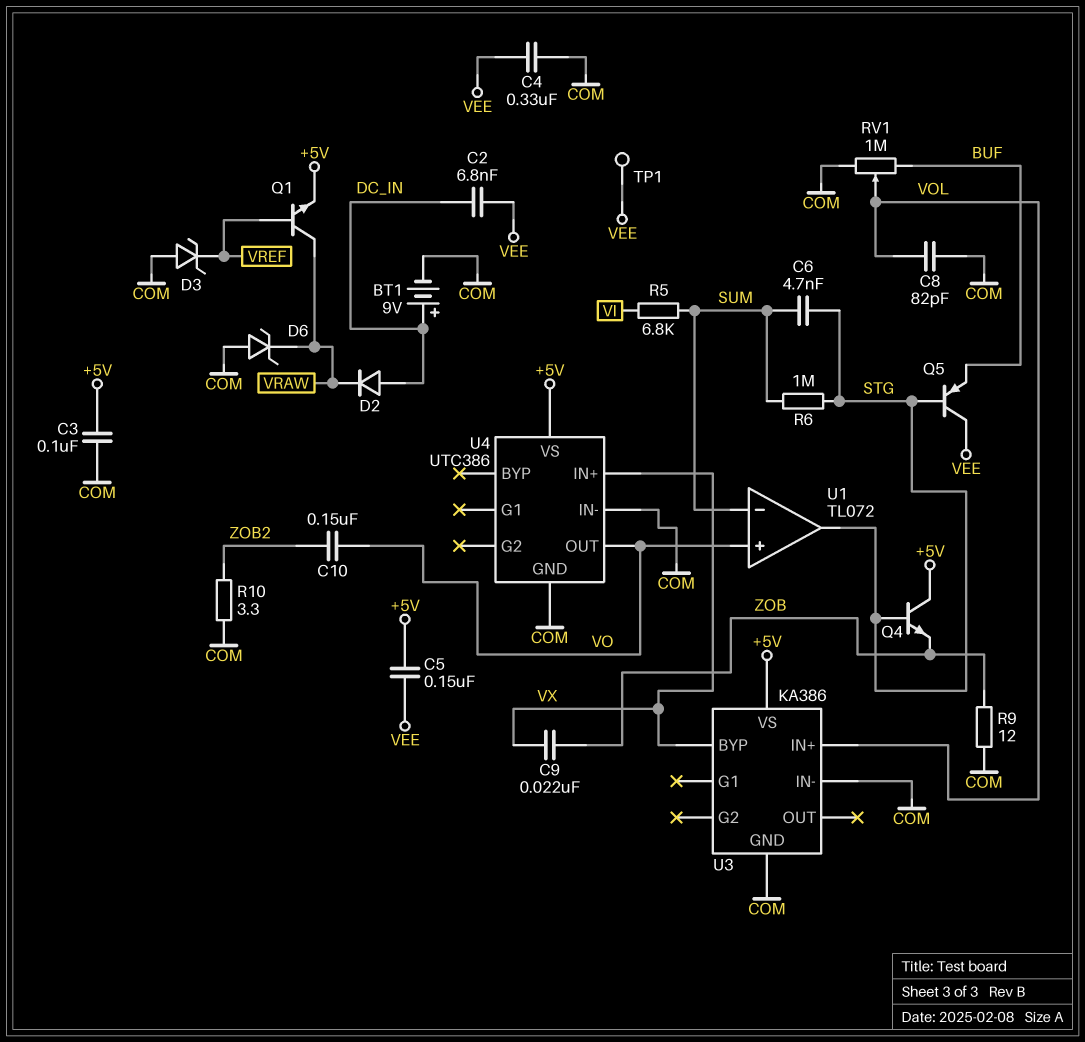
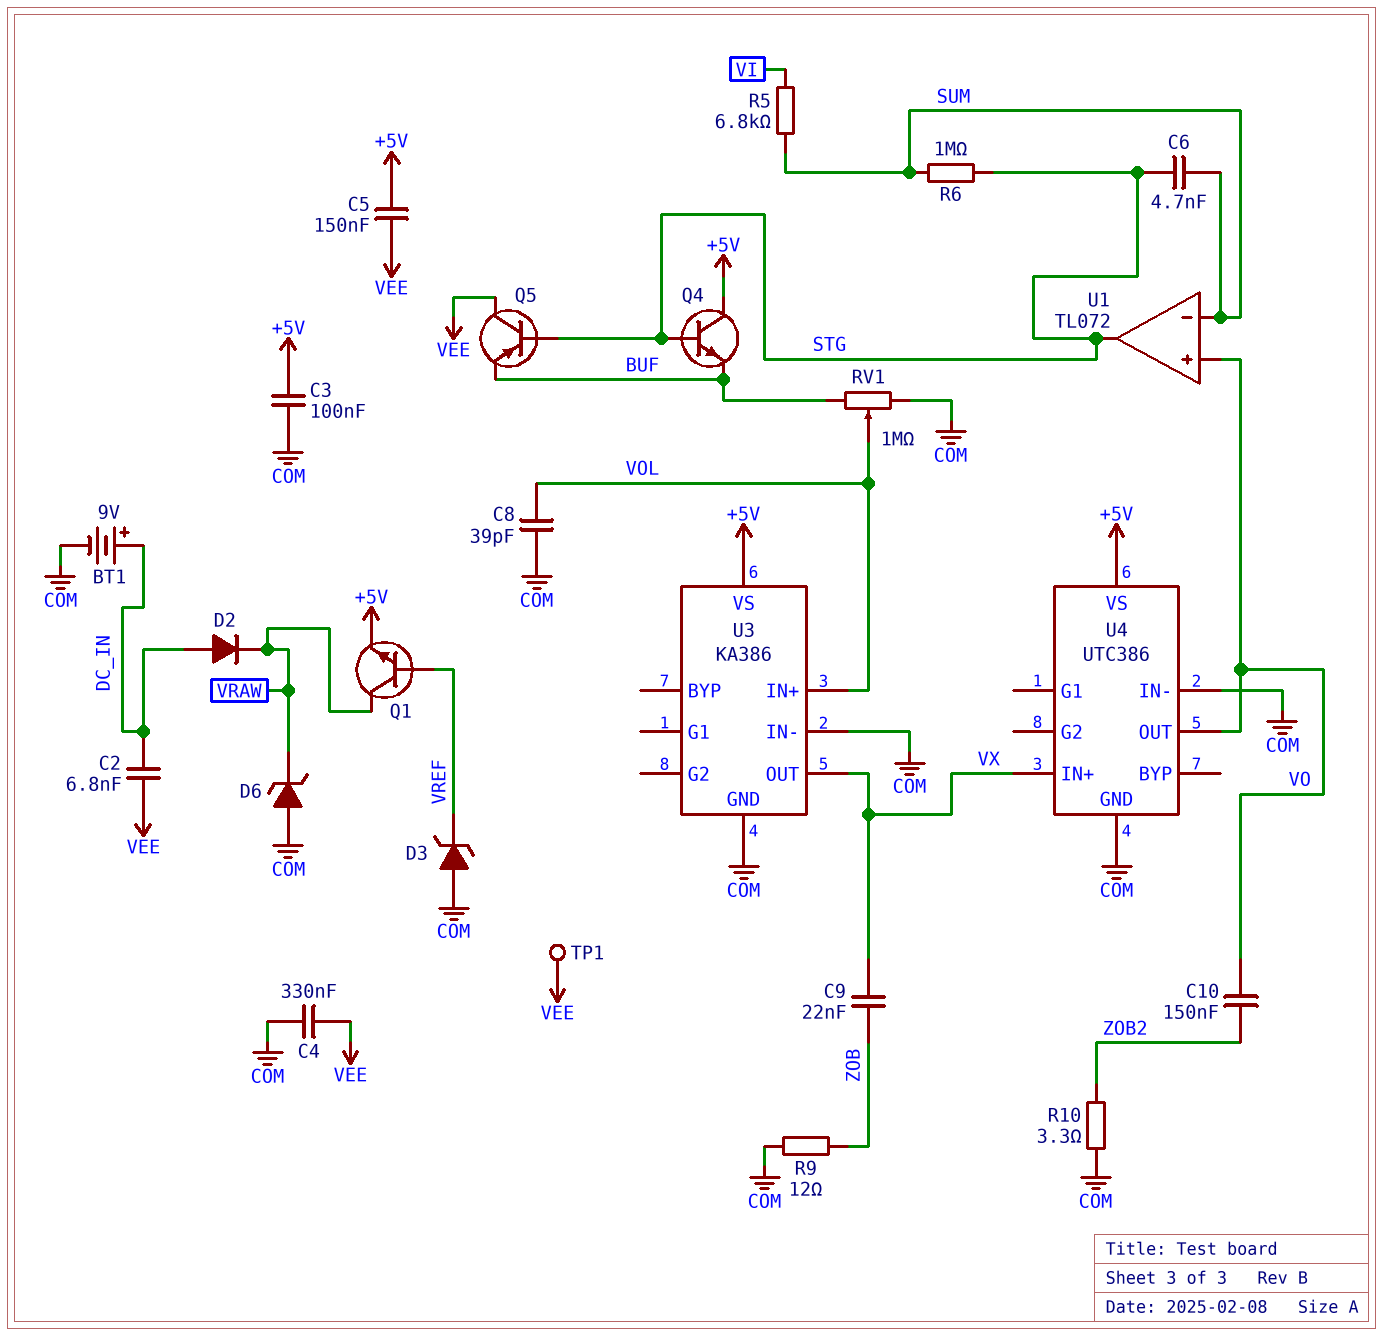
C8: 82pF (COM, VOL) -> 39pF (COM, VOL)
Q4: NPN (B STG, C +5V, E ZOB) -> NPN (B STG, C +5V, E BUF)
U3 pin BYP: VX -> none
U3 pin OUT: none -> VX

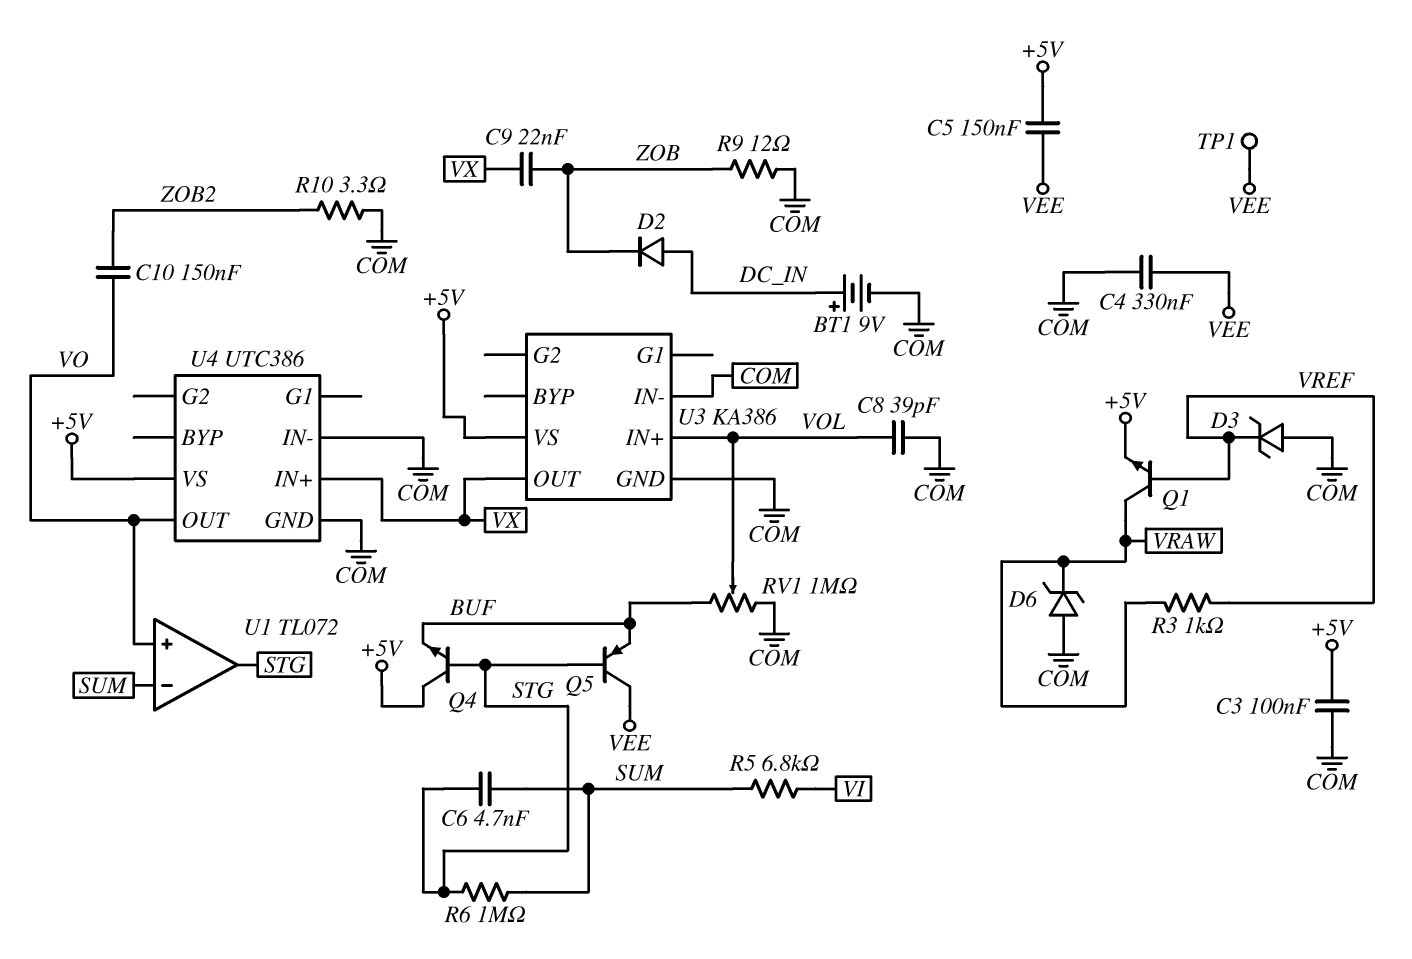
C2: 6.8nF (DC_IN, VEE) -> none
D2: diode (A DC_IN, K VRAW) -> diode (A DC_IN, K ZOB)
R3: none -> 1k (VRAW, VREF)

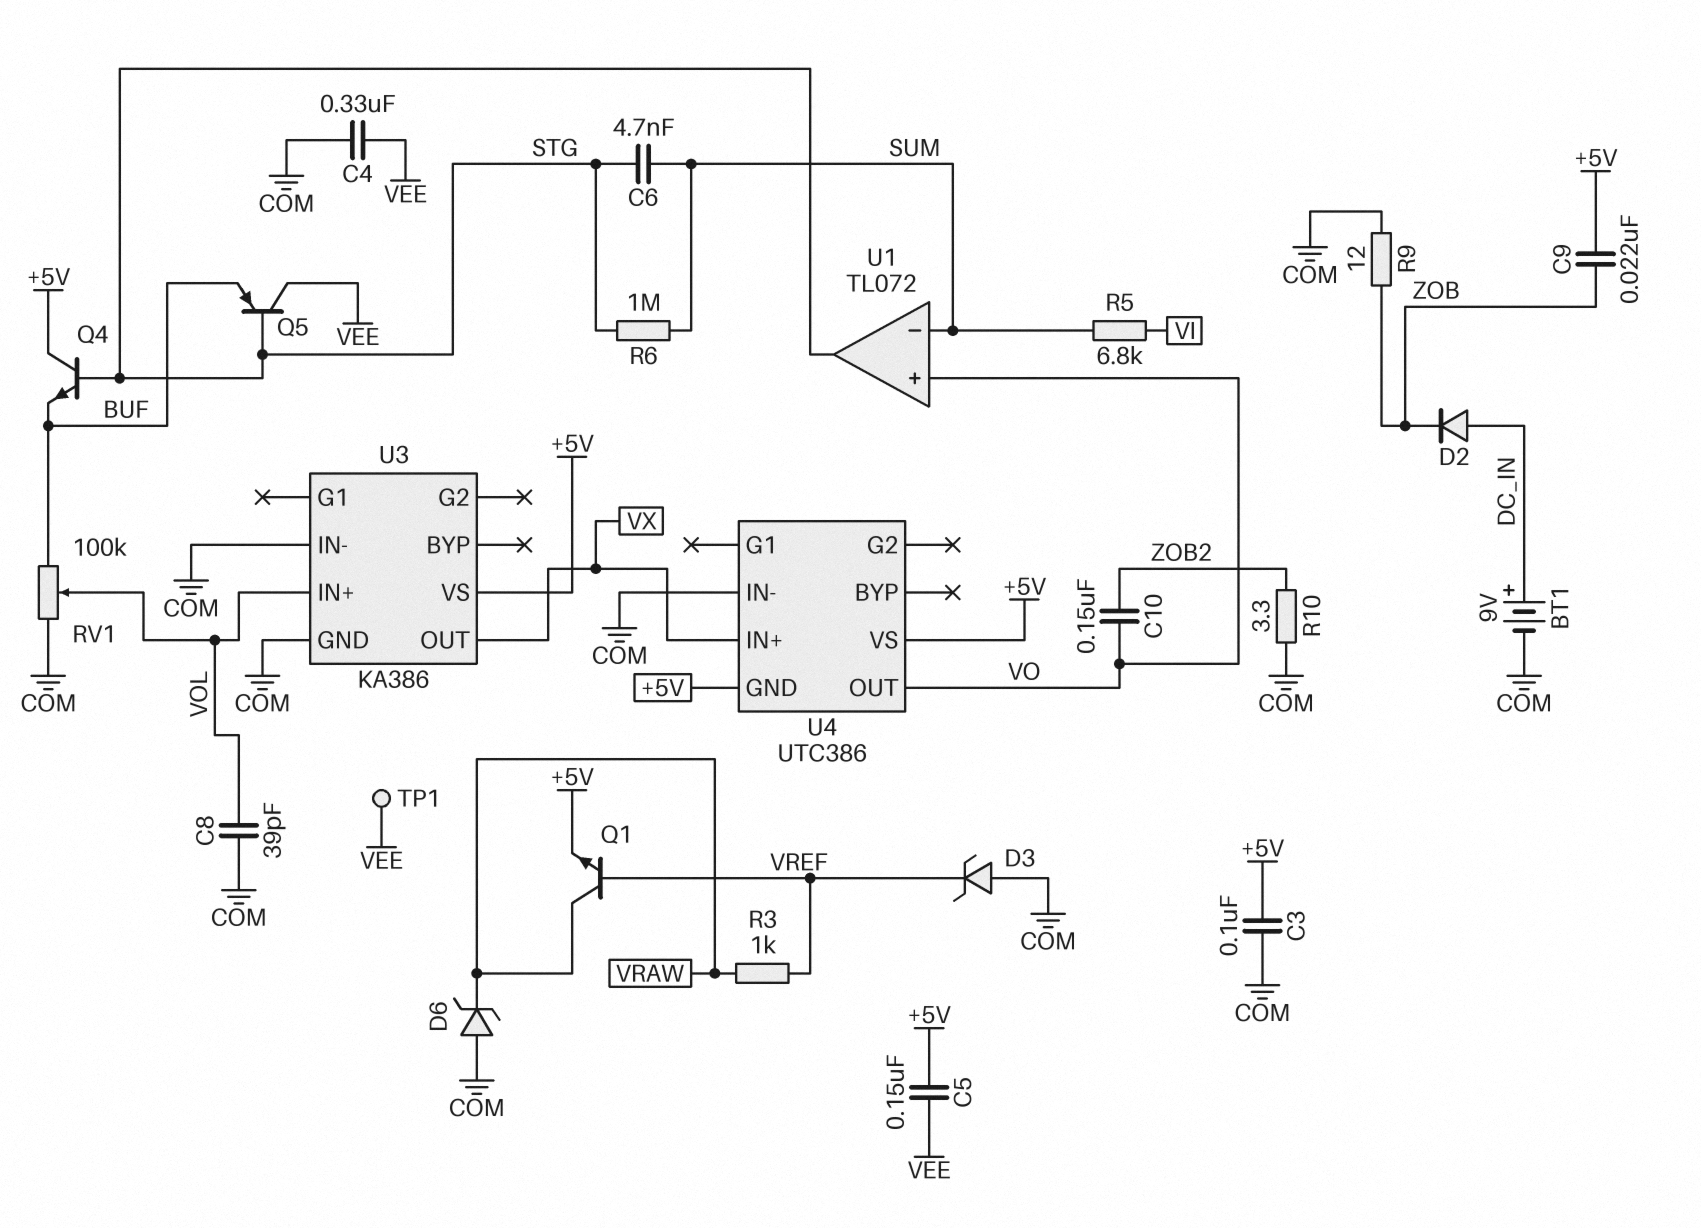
C9: 22nF (VX, ZOB) -> 22nF (+5V, ZOB)
RV1: 1M (BUF, COM, wiper VOL) -> 100k (BUF, COM, wiper VOL)
U4 pin GND: COM -> +5V

